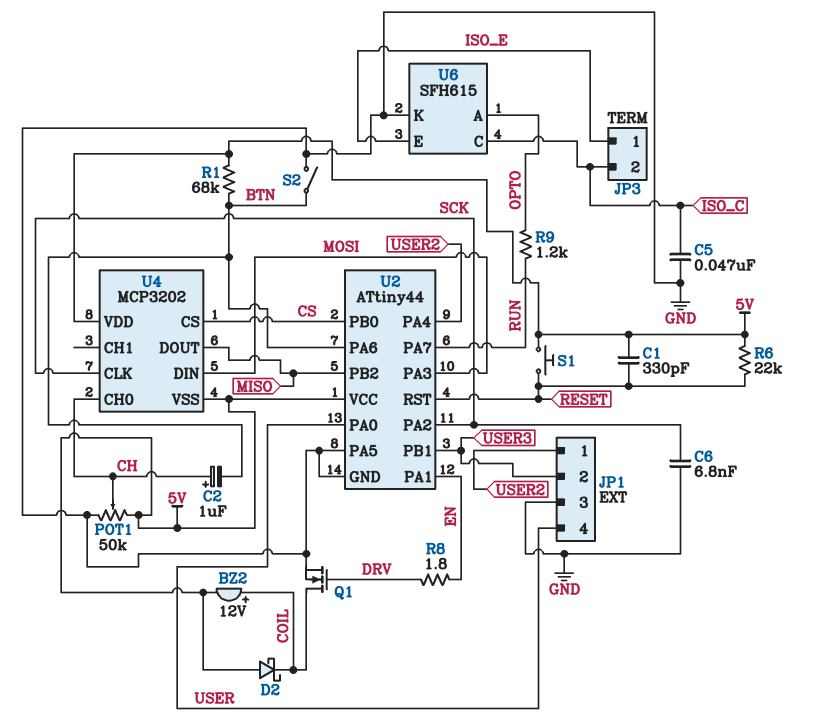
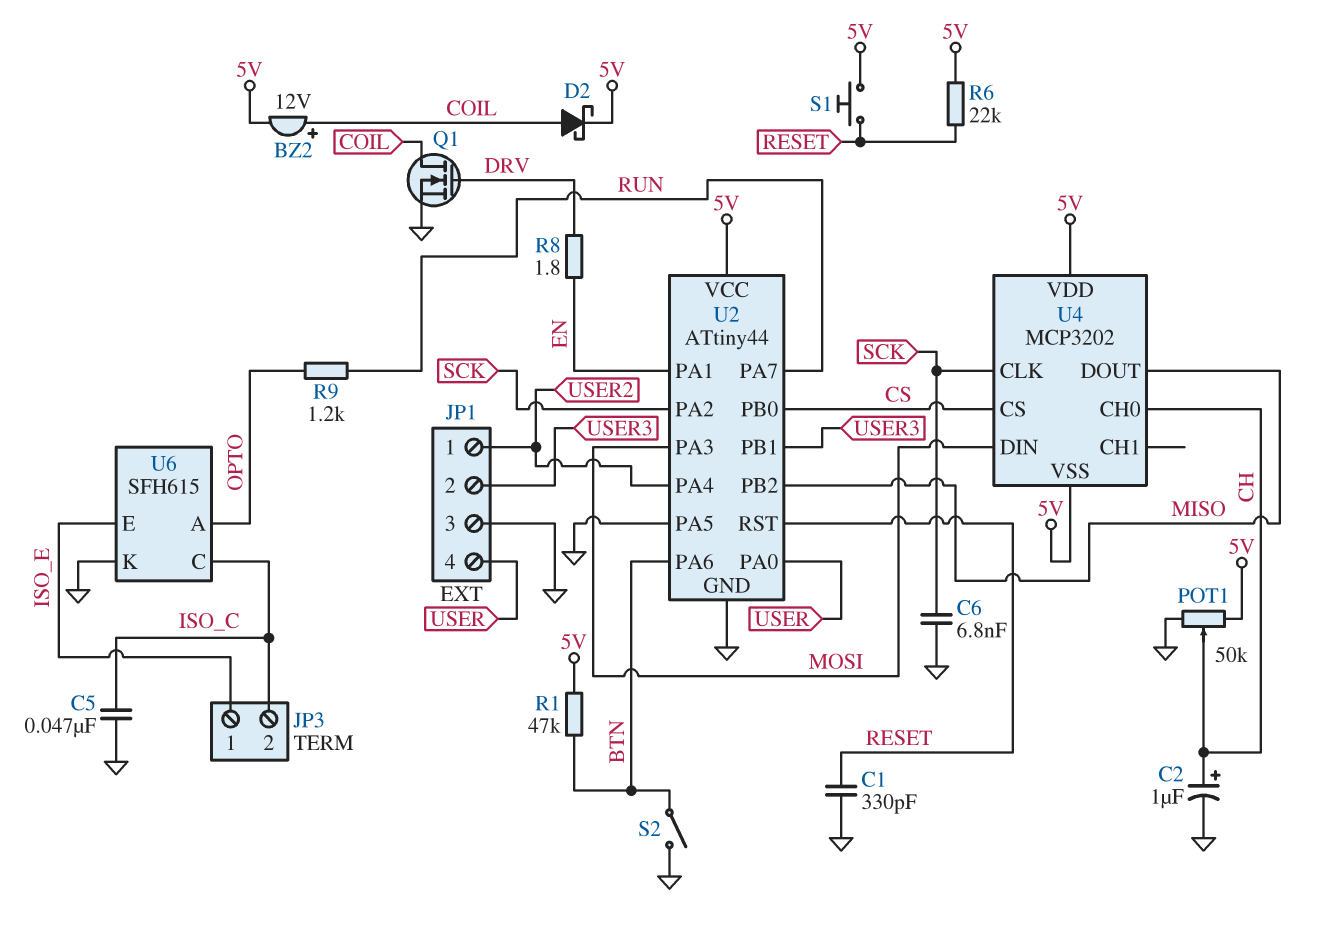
C1: 330pF (5V, RESET) -> 330pF (GND, RESET)
C2: 1uF (plus CH, minus BTN) -> 1uF (plus CH, minus GND)
D2: schottky (A 5V, K COIL) -> schottky (A COIL, K 5V)
R1: 68k (5V, BTN) -> 47k (5V, BTN)

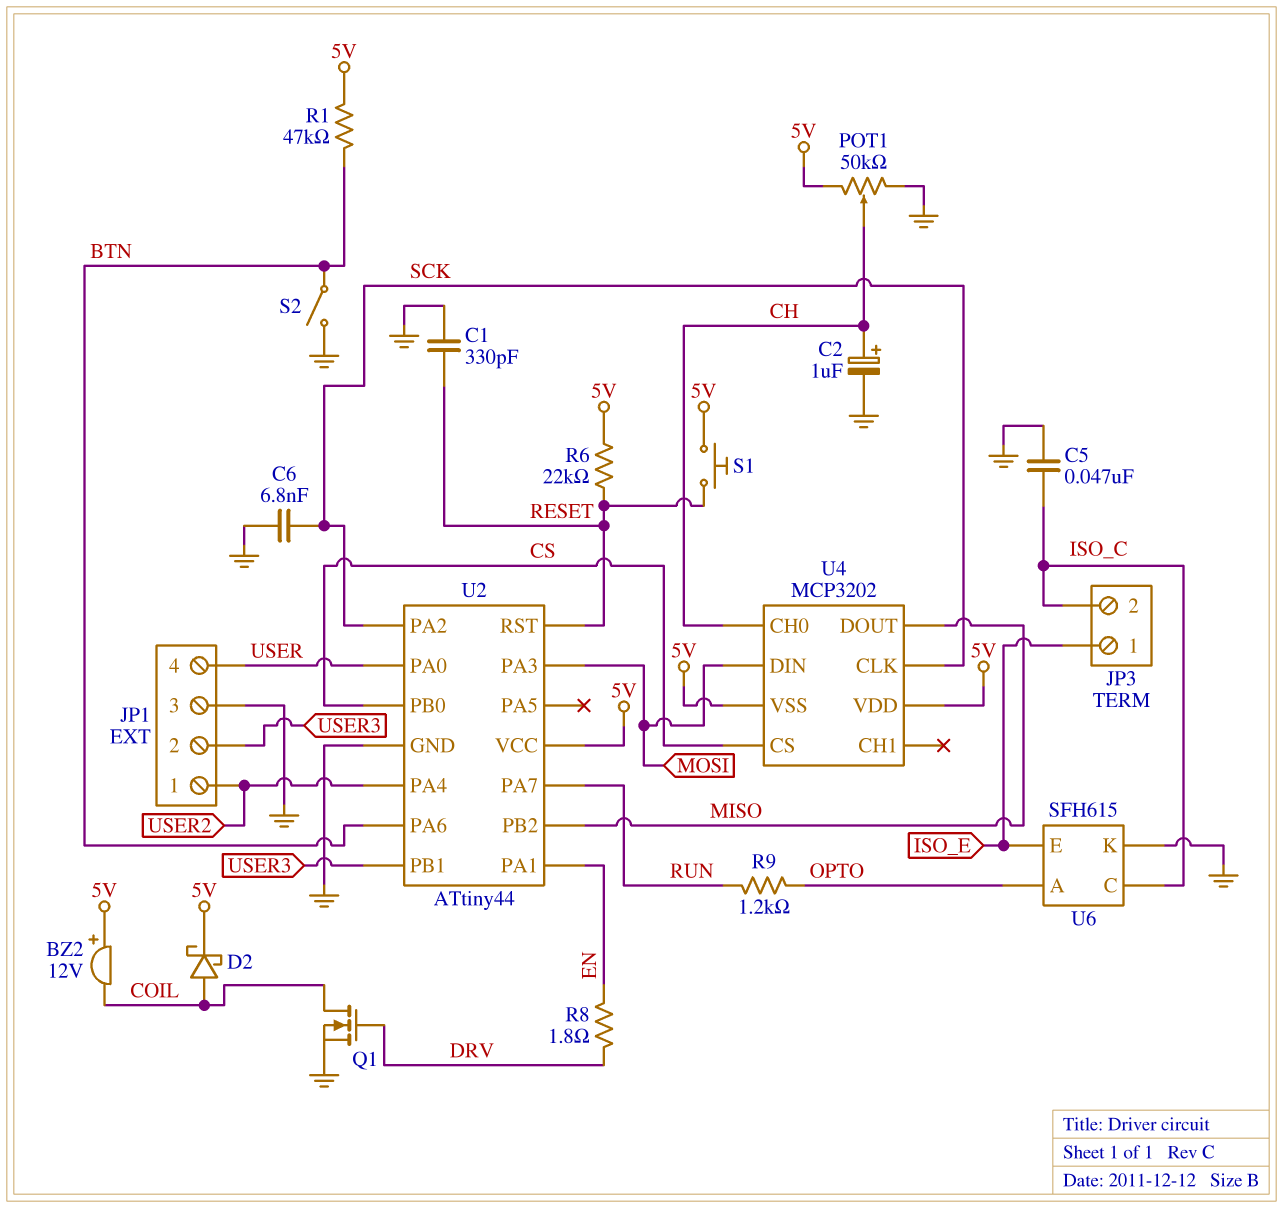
BZ2: buzzer 12V (plus COIL, minus 5V) -> buzzer 12V (plus 5V, minus COIL)
U2 pin PA5: GND -> none

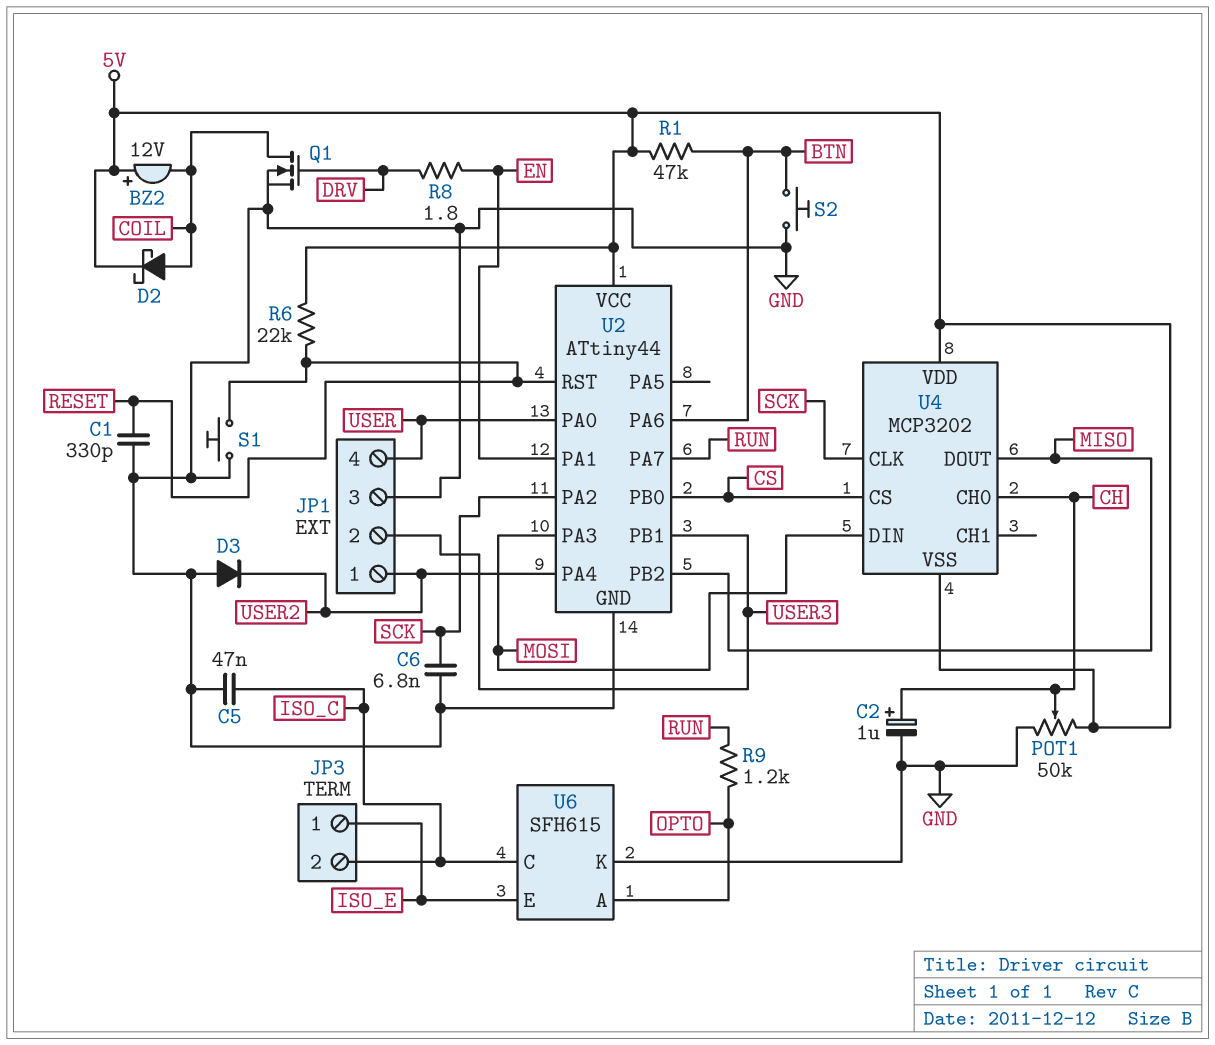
D3: none -> diode (A GND, K USER2)
S1: button (5V, RESET) -> button (GND, RESET)
S2: switch (BTN, GND) -> button (BTN, GND)

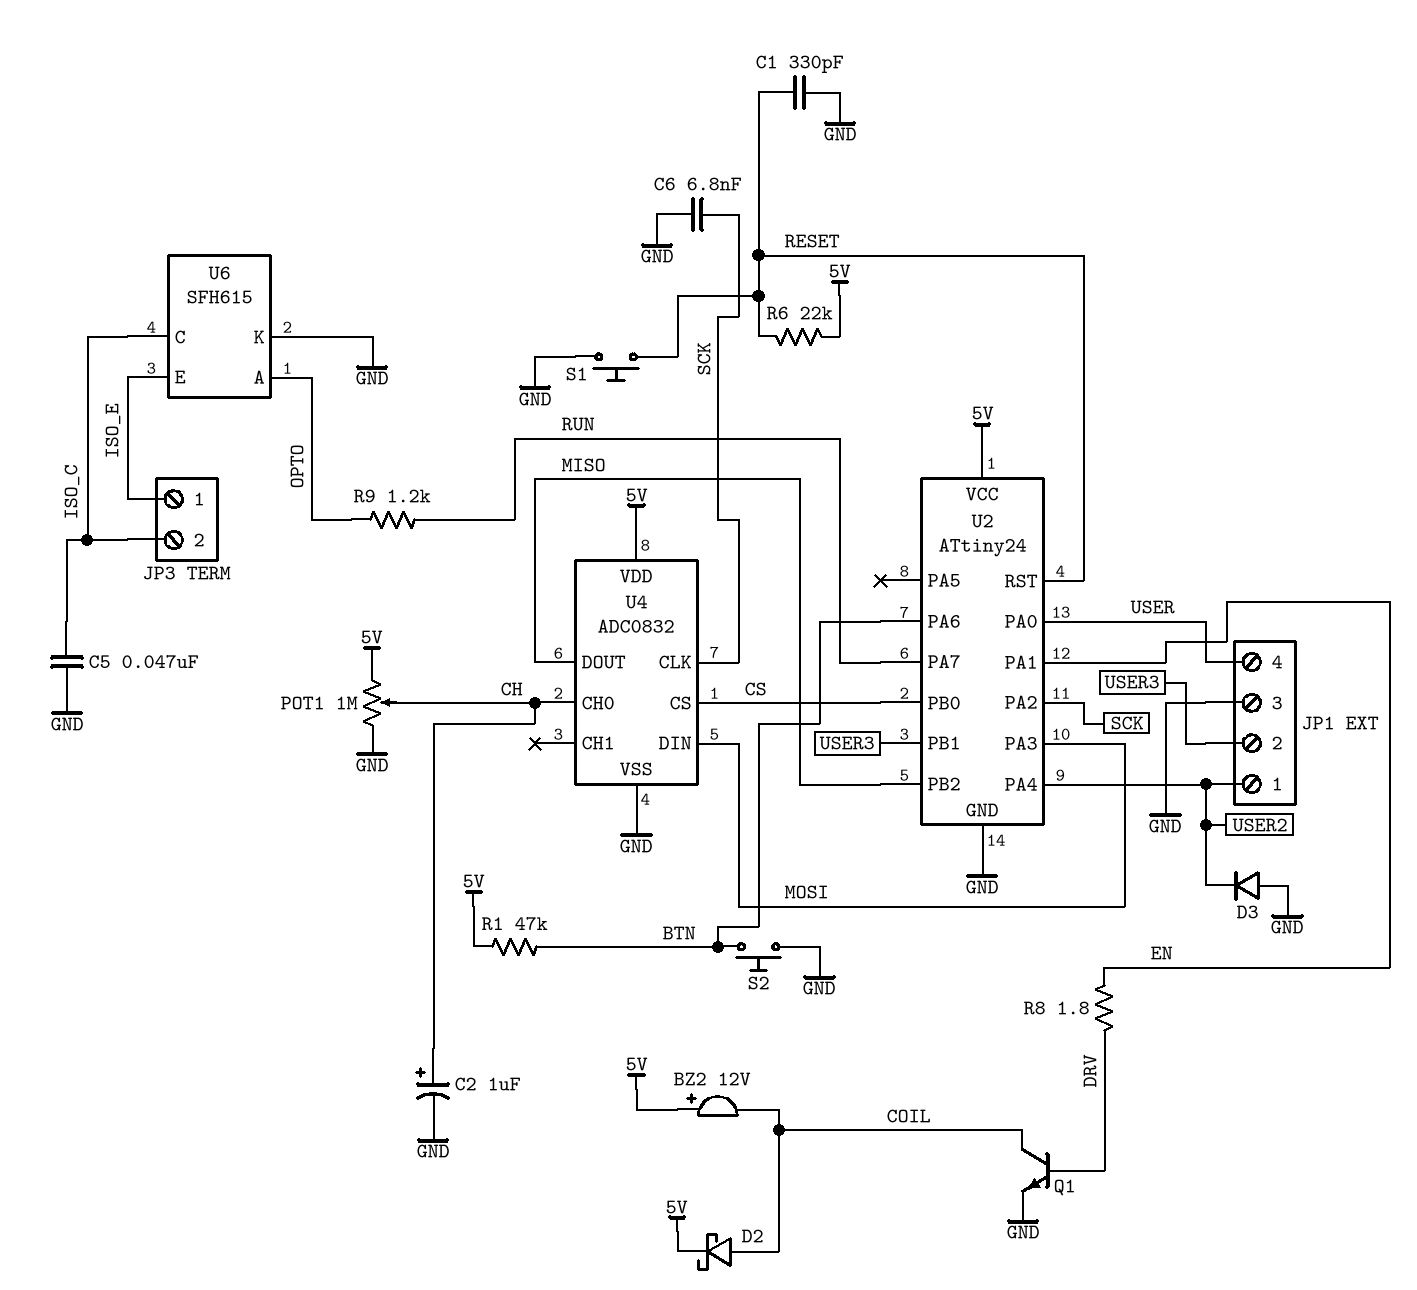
POT1: 50k (5V, GND, wiper CH) -> 1M (5V, GND, wiper CH)
Q1: NMOS (G DRV, D COIL, S GND) -> NPN (B DRV, C COIL, E GND)
U2: ATtiny44 -> ATtiny24
U4: MCP3202 -> ADC0832
U4 pin VSS: 5V -> GND

